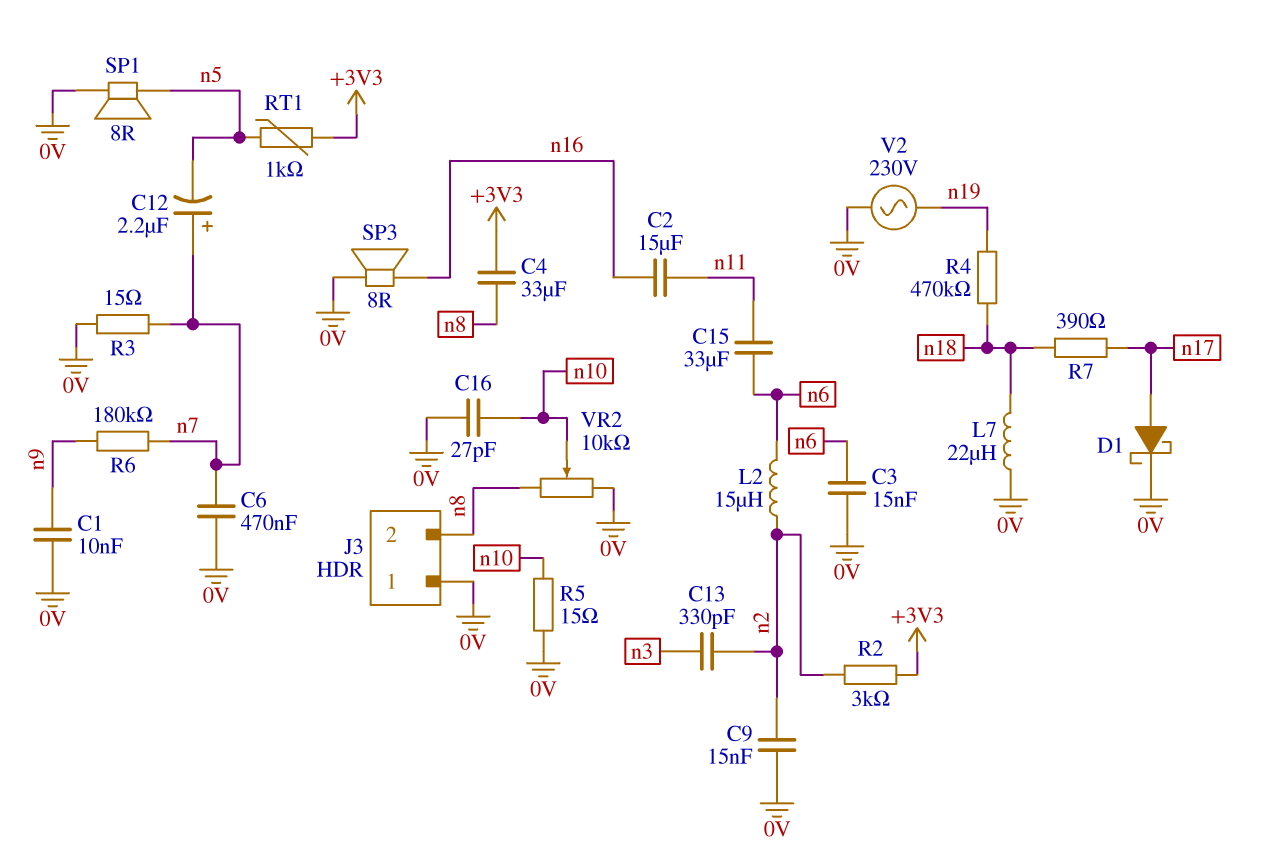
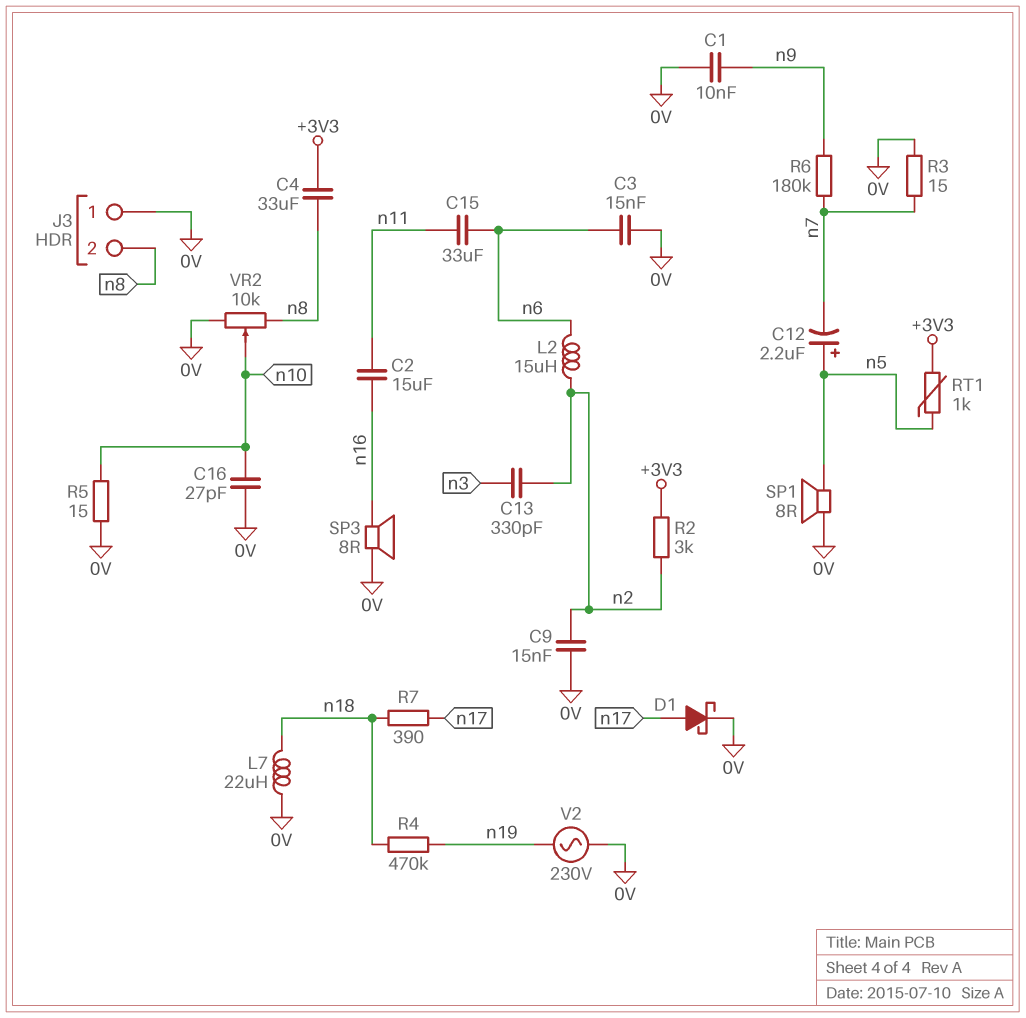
C6: 470nF (0V, n7) -> none
C12: 2.2uF (plus n7, minus n5) -> 2.2uF (plus n5, minus n7)

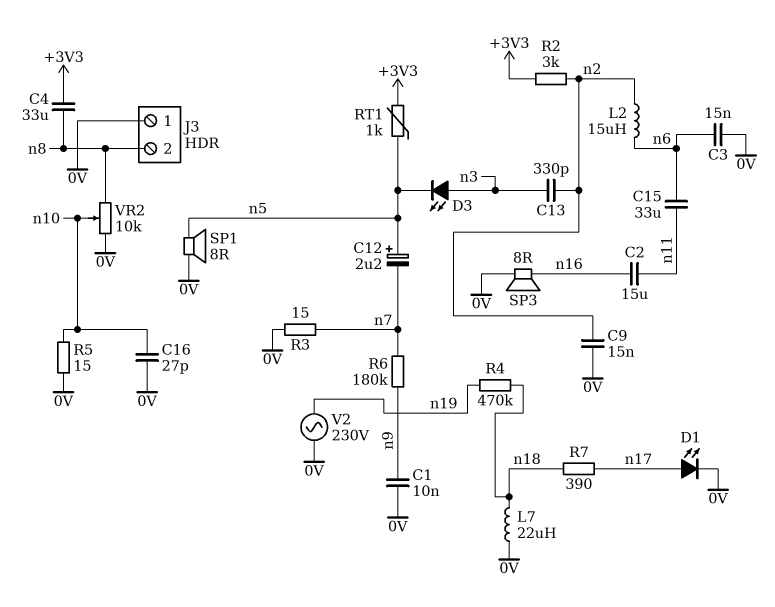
D1: schottky (A n17, K 0V) -> LED (A n17, K 0V)
D3: none -> LED (A n3, K n5)

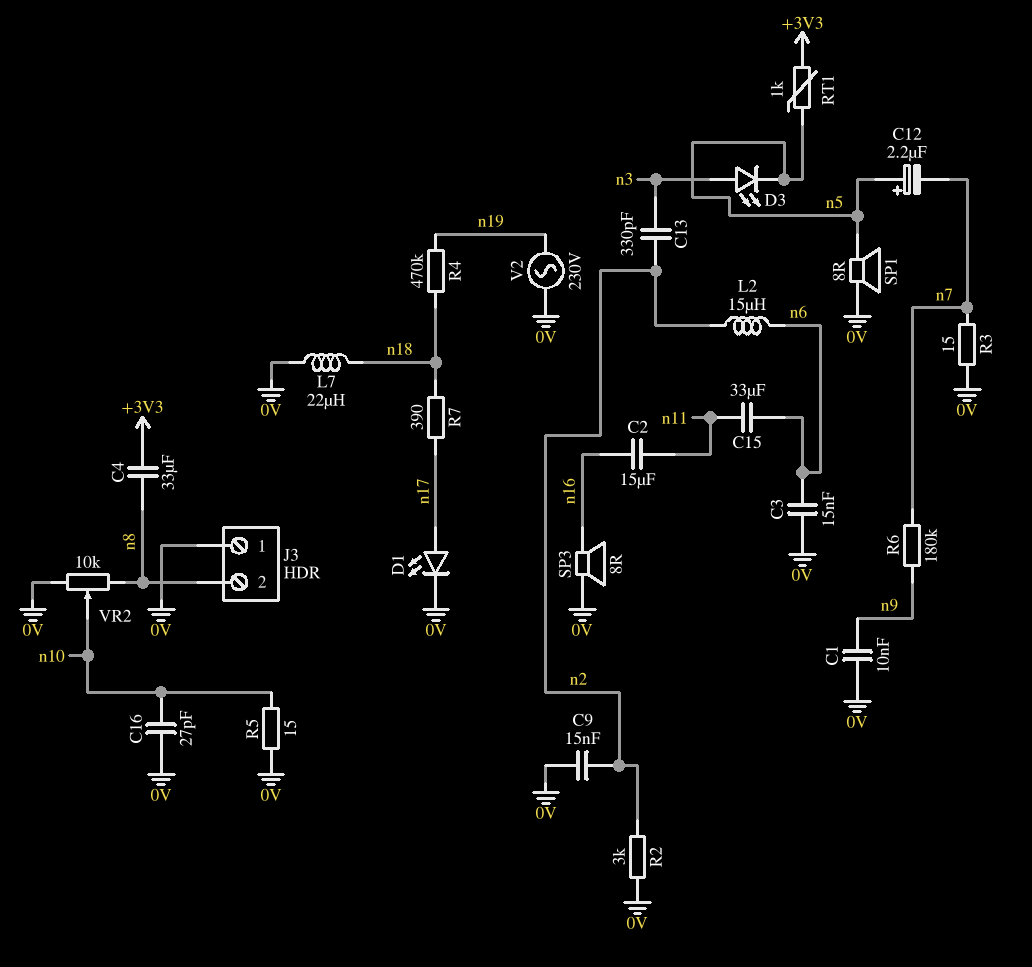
R2: 3k (+3V3, n2) -> 3k (0V, n2)

